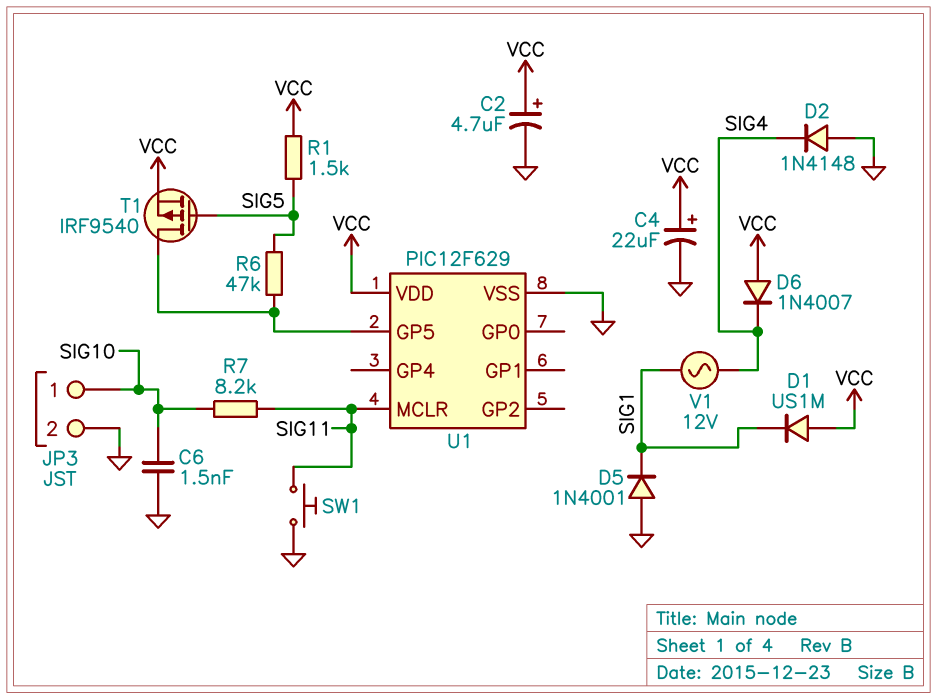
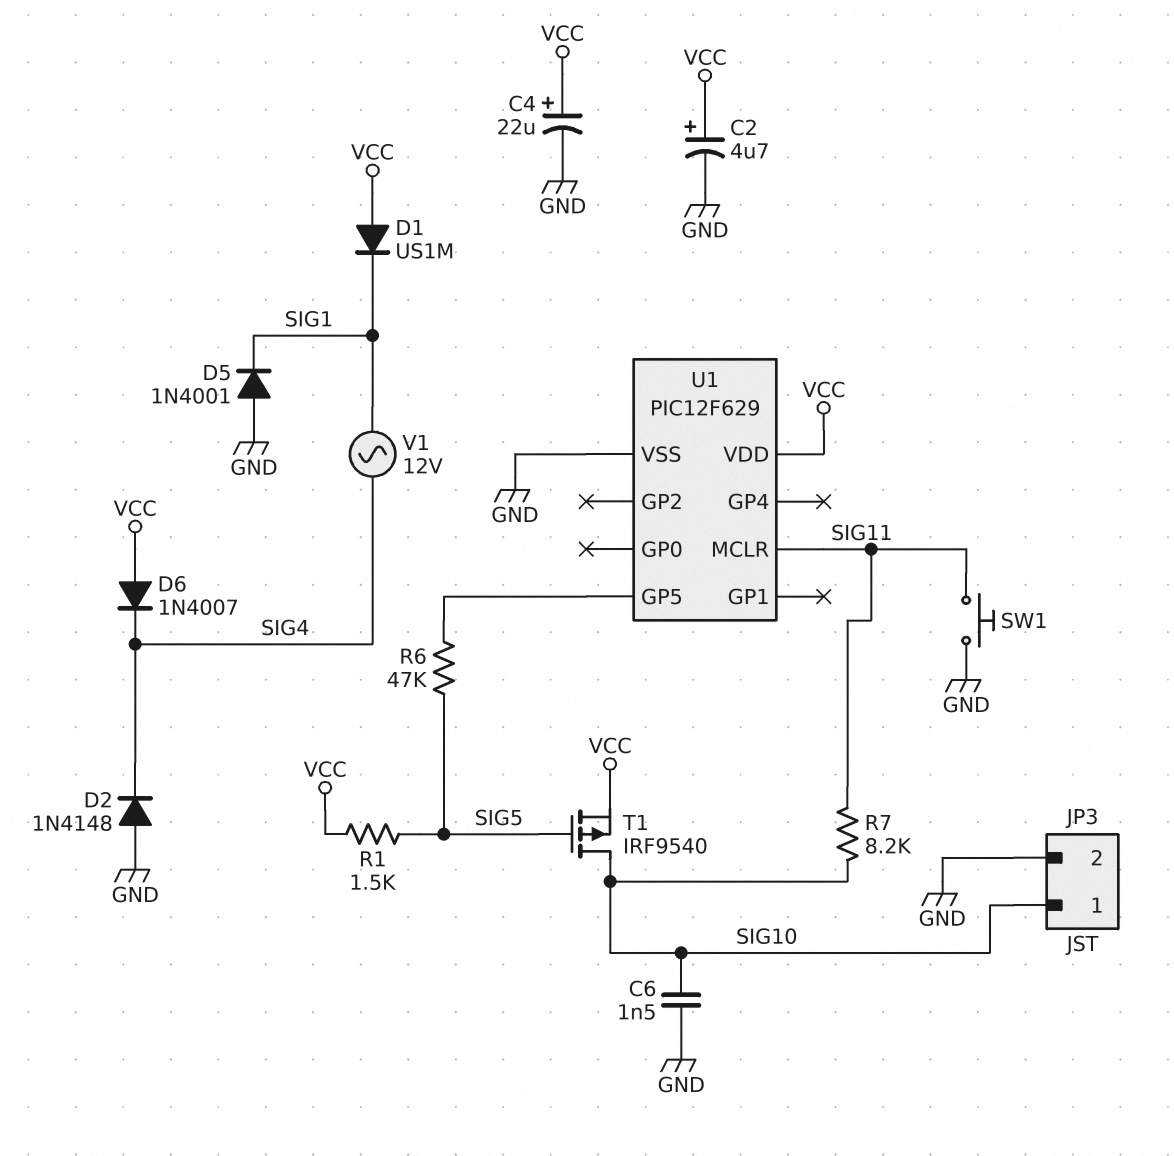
T1: PMOS IRF9540 (G SIG5, D U1/GP5, S VCC) -> PMOS IRF9540 (G SIG5, D SIG10, S VCC)

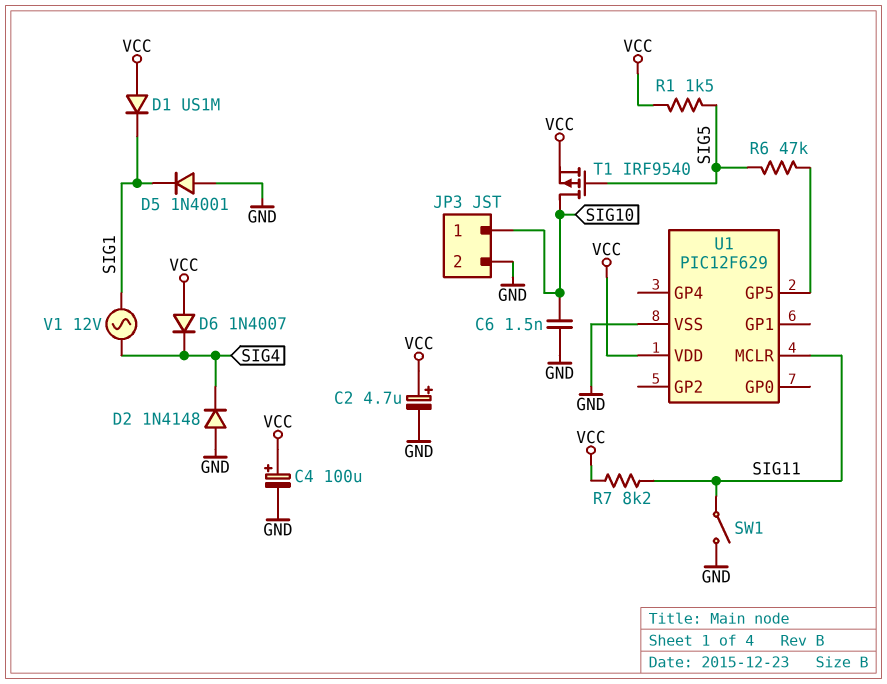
C4: 22uF (plus VCC, minus GND) -> 100uF (plus VCC, minus GND)
R7: 8.2k (SIG10, SIG11) -> 8.2k (SIG11, VCC)
SW1: button (GND, SIG11) -> switch (GND, SIG11)

